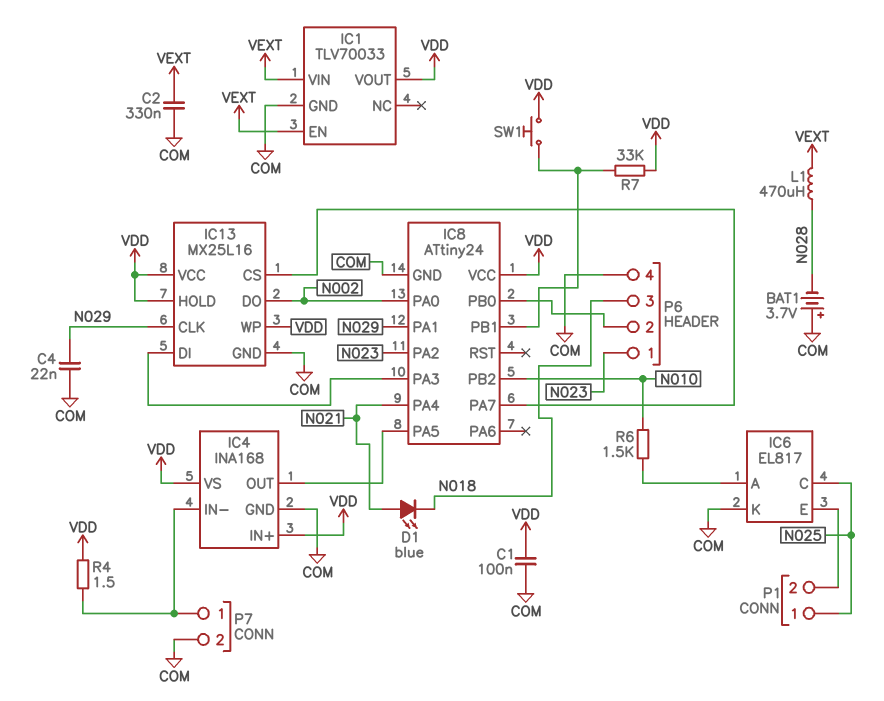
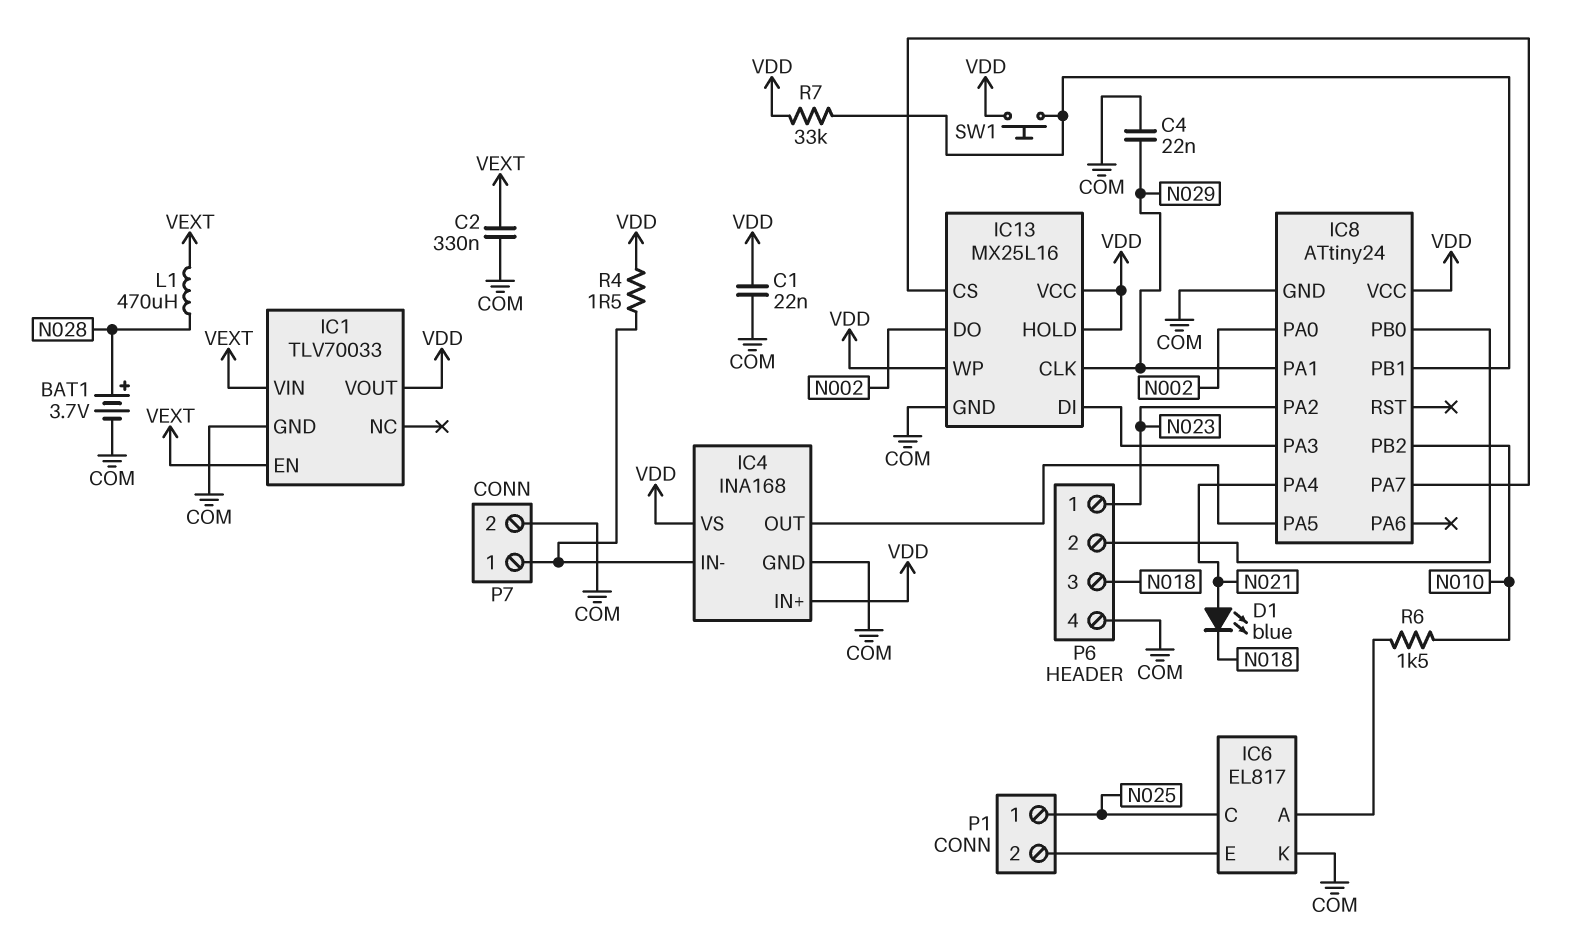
BAT1: 3.7V (plus COM, minus N028) -> 3.7V (plus N028, minus COM)
C1: 100nF (COM, VDD) -> 22nF (COM, VDD)

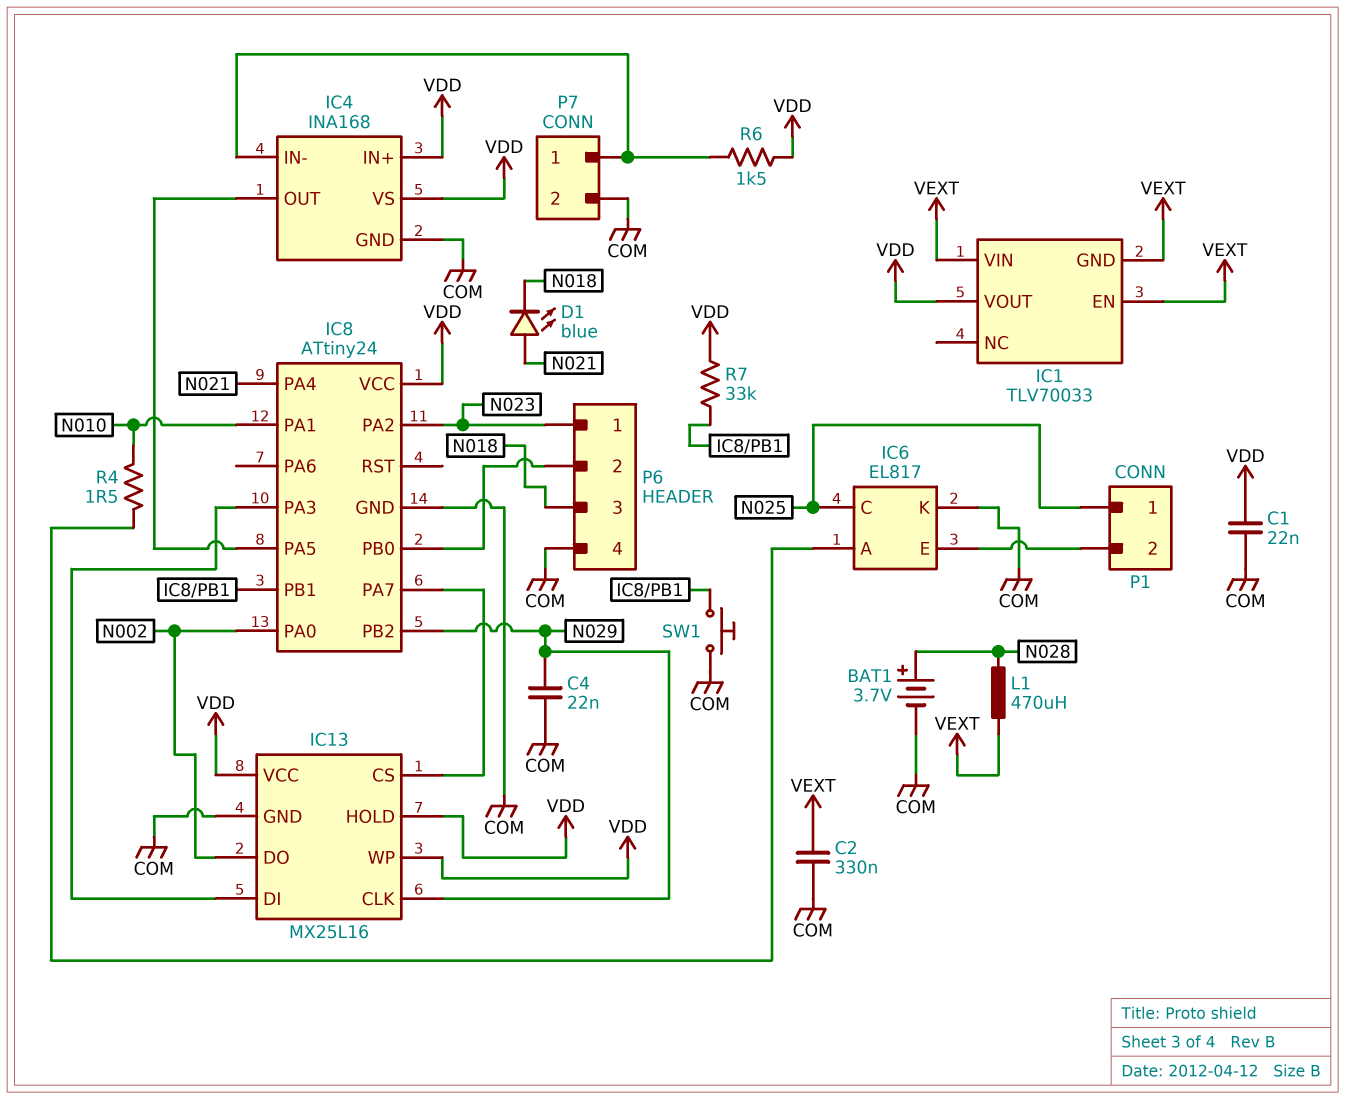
IC1 pin GND: COM -> VEXT
IC8 pin PA1: N029 -> N010
IC8 pin PB2: N010 -> N029
R4: 1.5 (IC4/IN-, VDD) -> 1.5 (IC6/A, N010)
R6: 1.5k (IC6/A, N010) -> 1.5k (IC4/IN-, VDD)
SW1: button (IC8/PB1, VDD) -> button (COM, IC8/PB1)

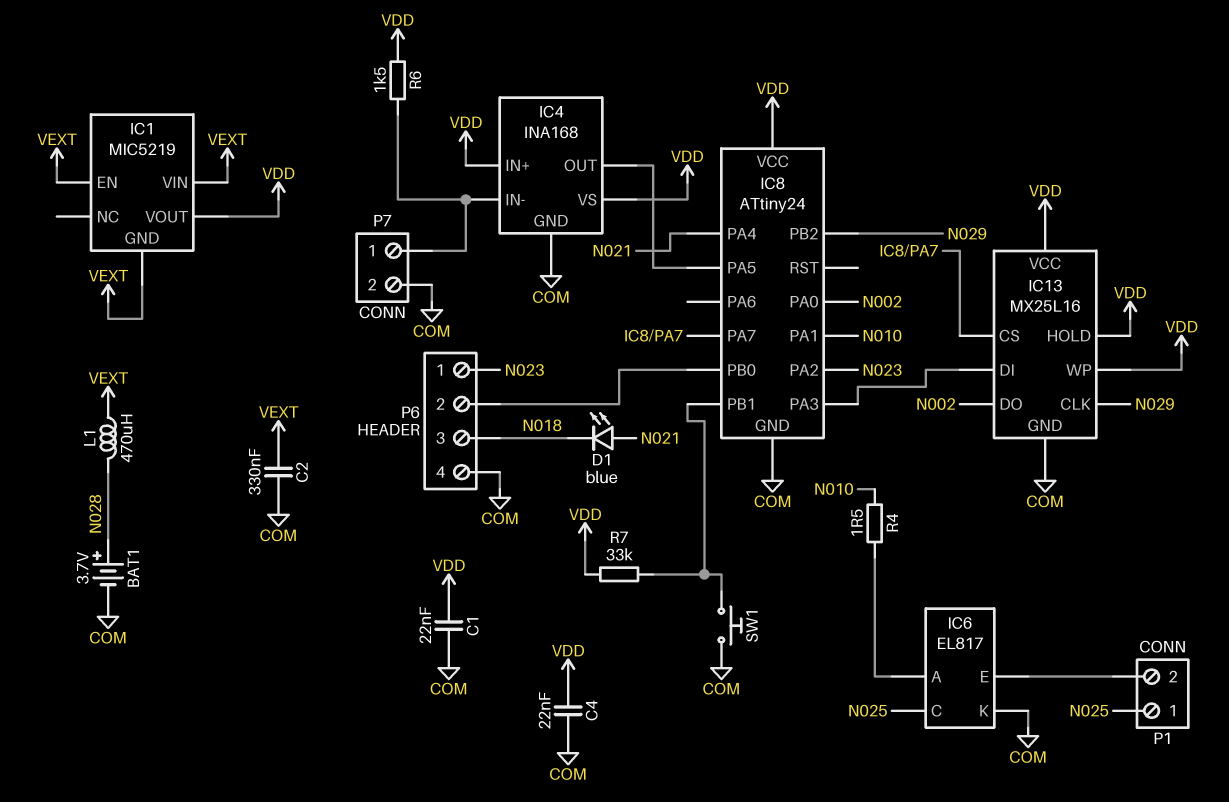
C4: 22nF (COM, N029) -> 22nF (COM, VDD)
IC1: TLV70033 -> MIC5219

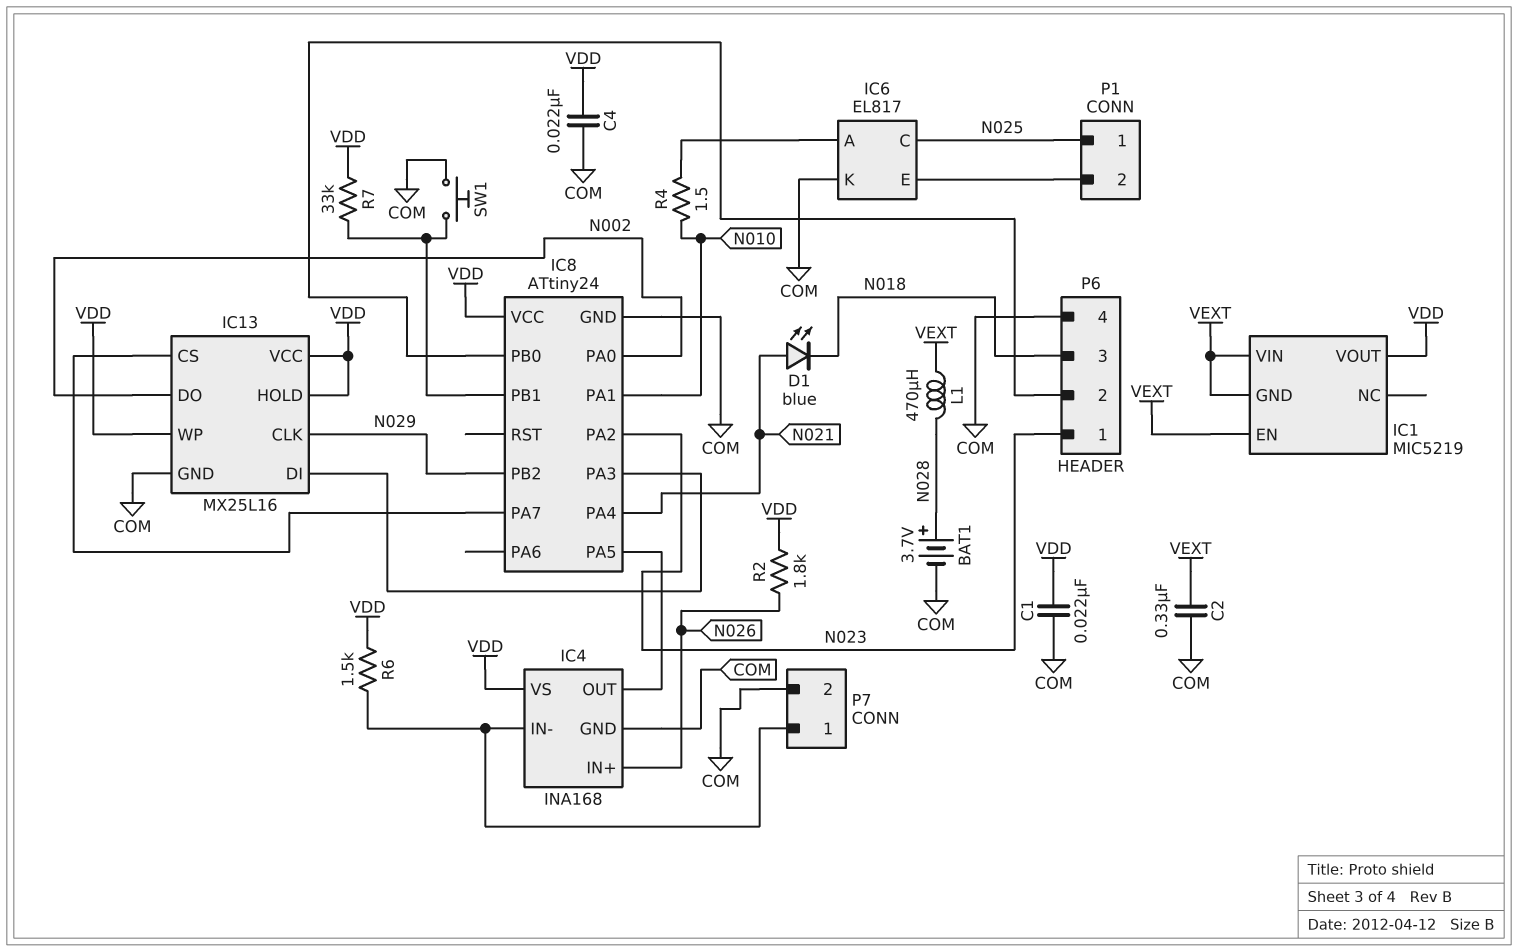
IC4 pin IN+: VDD -> N026
R2: none -> 1.8k (N026, VDD)

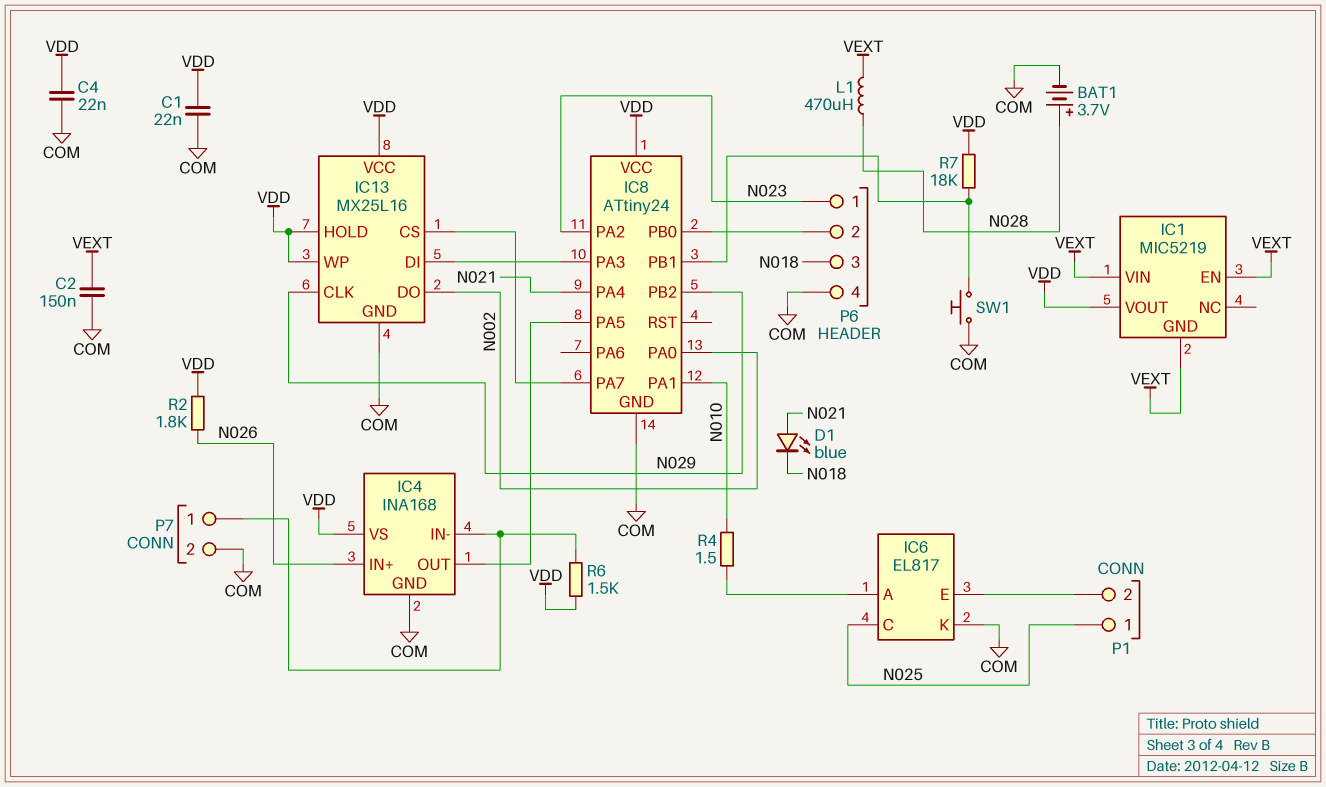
C2: 330nF (COM, VEXT) -> 150nF (COM, VEXT)
R7: 33k (IC8/PB1, VDD) -> 18k (IC8/PB1, VDD)

